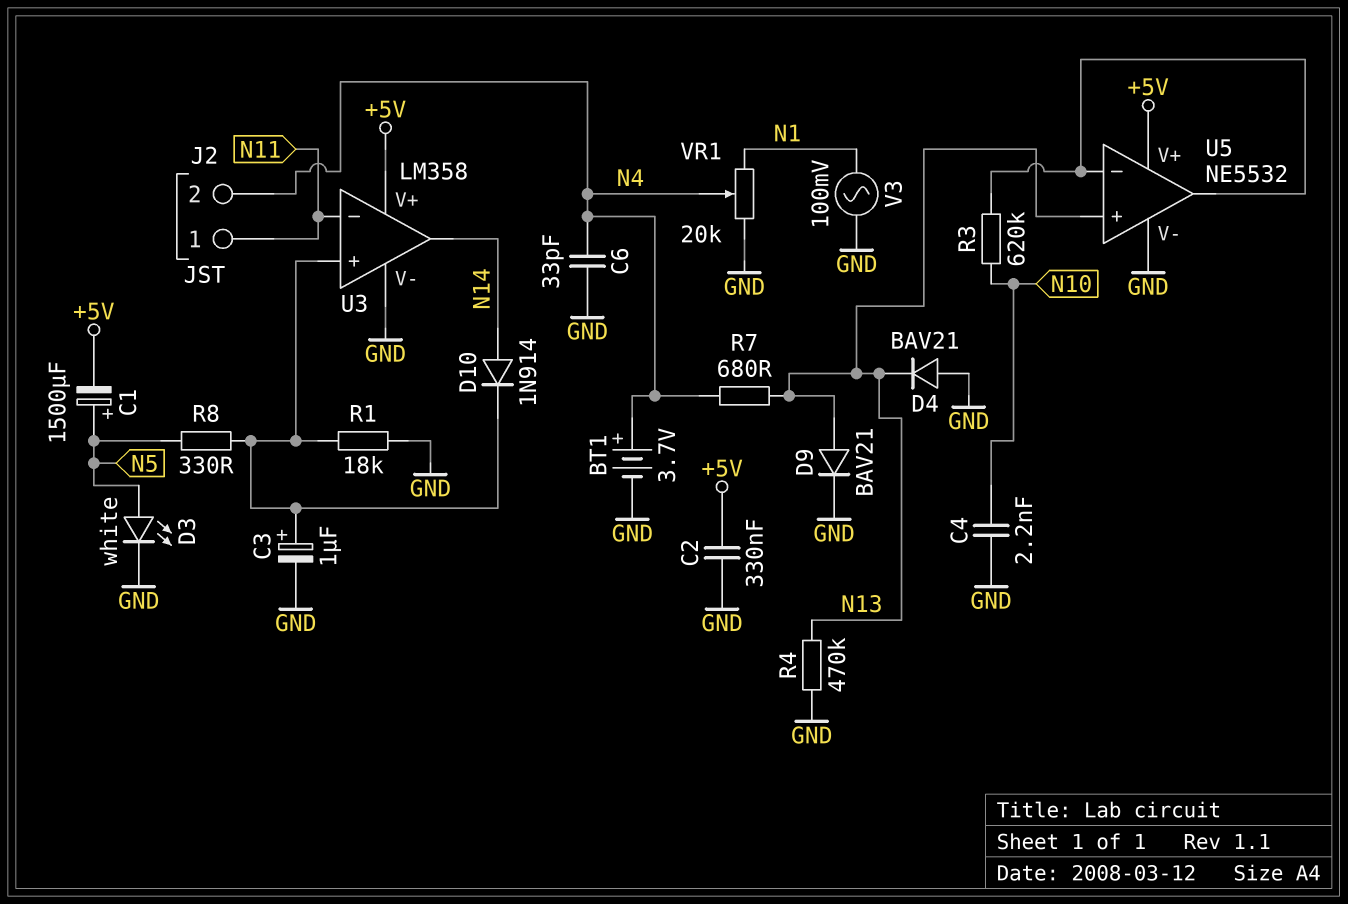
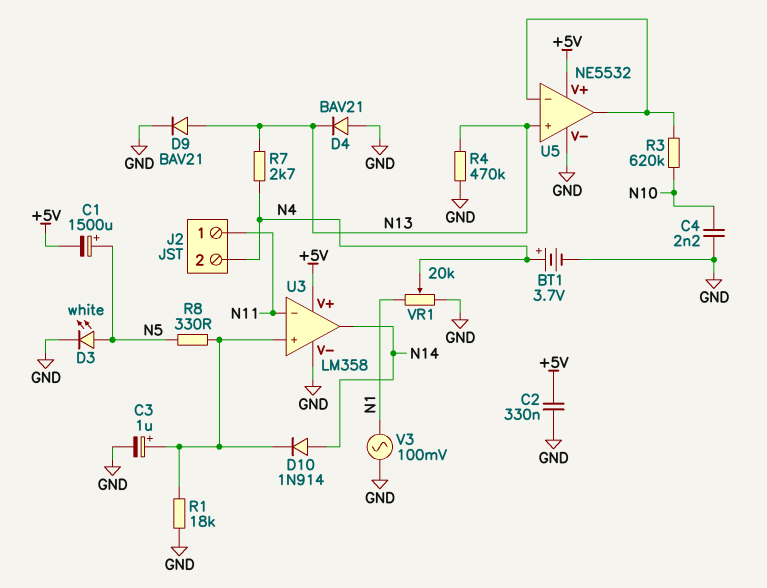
C6: 33pF (GND, N4) -> none
R7: 680 (N4, N13) -> 2.7k (N4, N13)

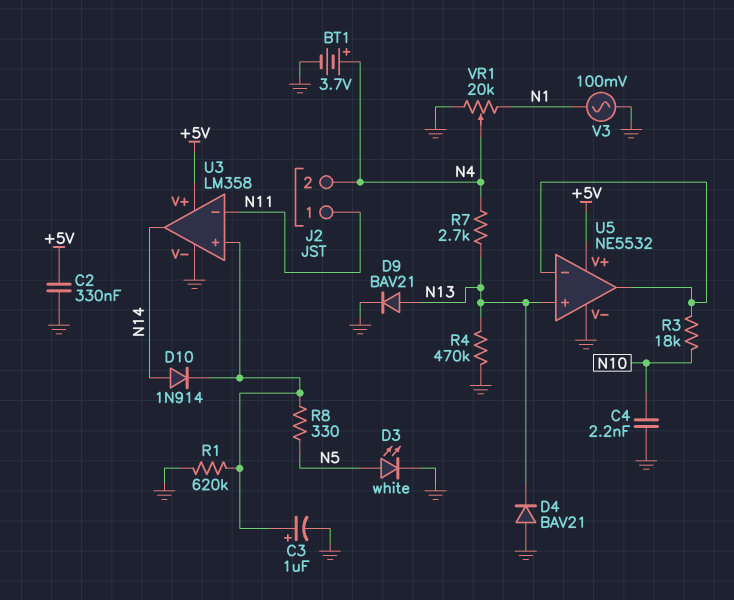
C1: 1500uF (plus N5, minus +5V) -> none
R1: 18k (GND, U3/in+) -> 620k (GND, U3/in+)
R3: 620k (N10, U5/in-) -> 18k (N10, U5/in-)

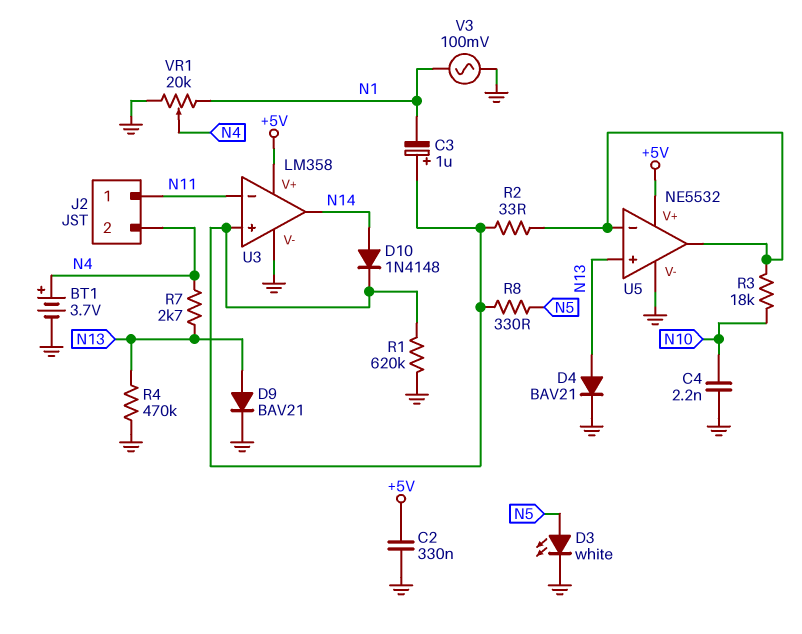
C3: 1uF (plus U3/in+, minus GND) -> 1uF (plus U3/in+, minus N1)
D4: diode BAV21 (A GND, K N13) -> diode BAV21 (A N13, K GND)
D10: diode 1N914 (A N14, K U3/in+) -> diode 1N4148 (A N14, K U3/in+)
R2: none -> 33 (U3/in+, U5/in-)

